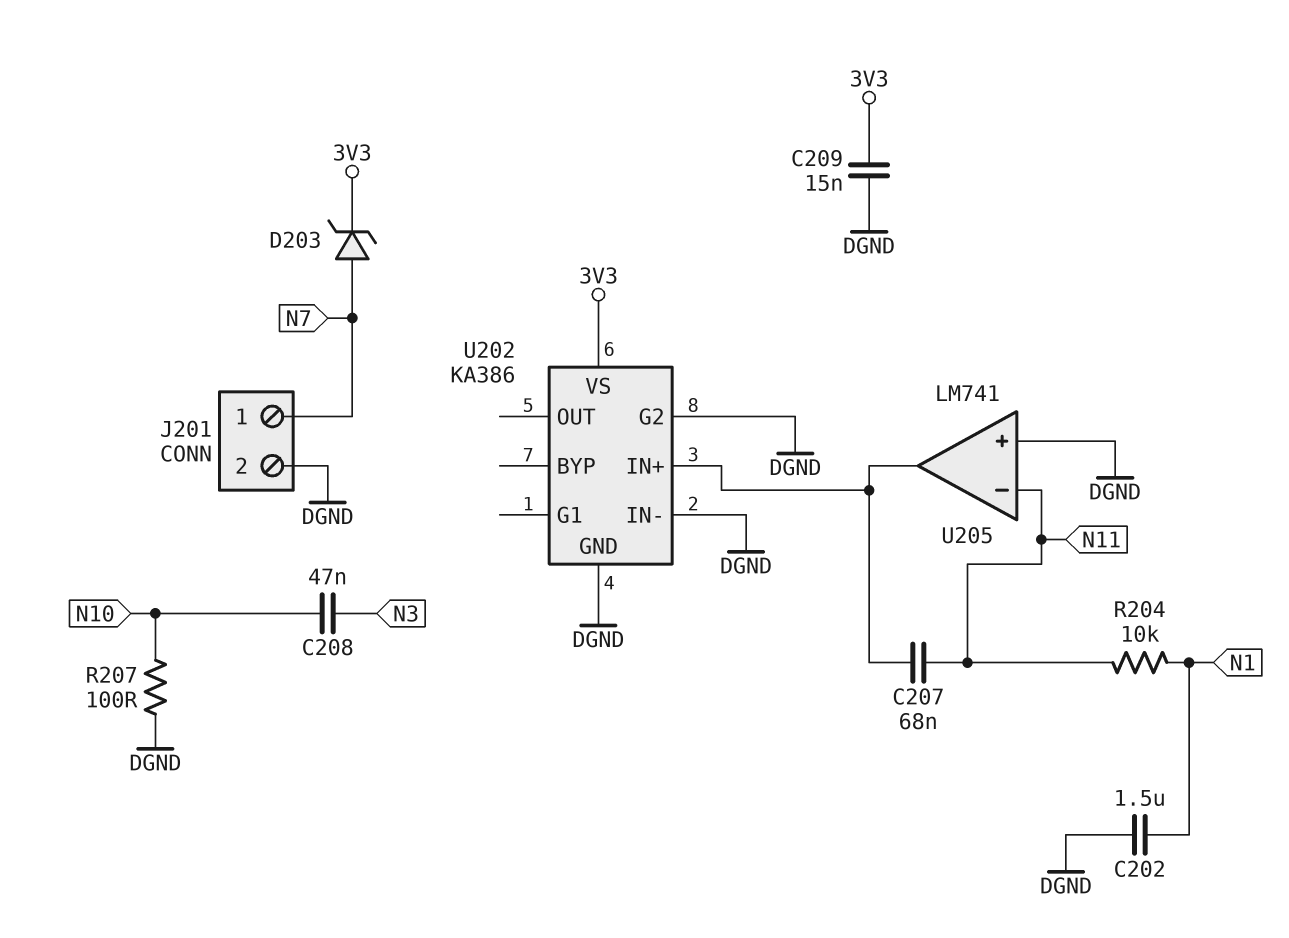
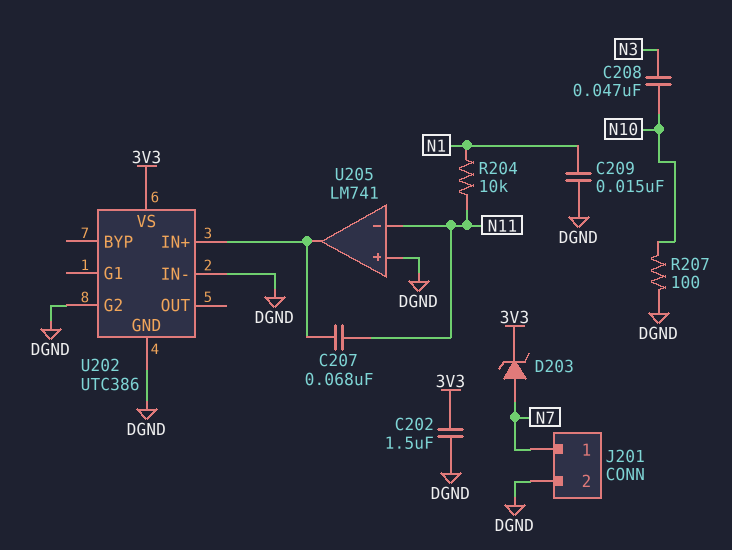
C202: 1.5uF (DGND, N1) -> 1.5uF (3V3, DGND)
C209: 15nF (3V3, DGND) -> 15nF (DGND, N1)
U202: KA386 -> UTC386

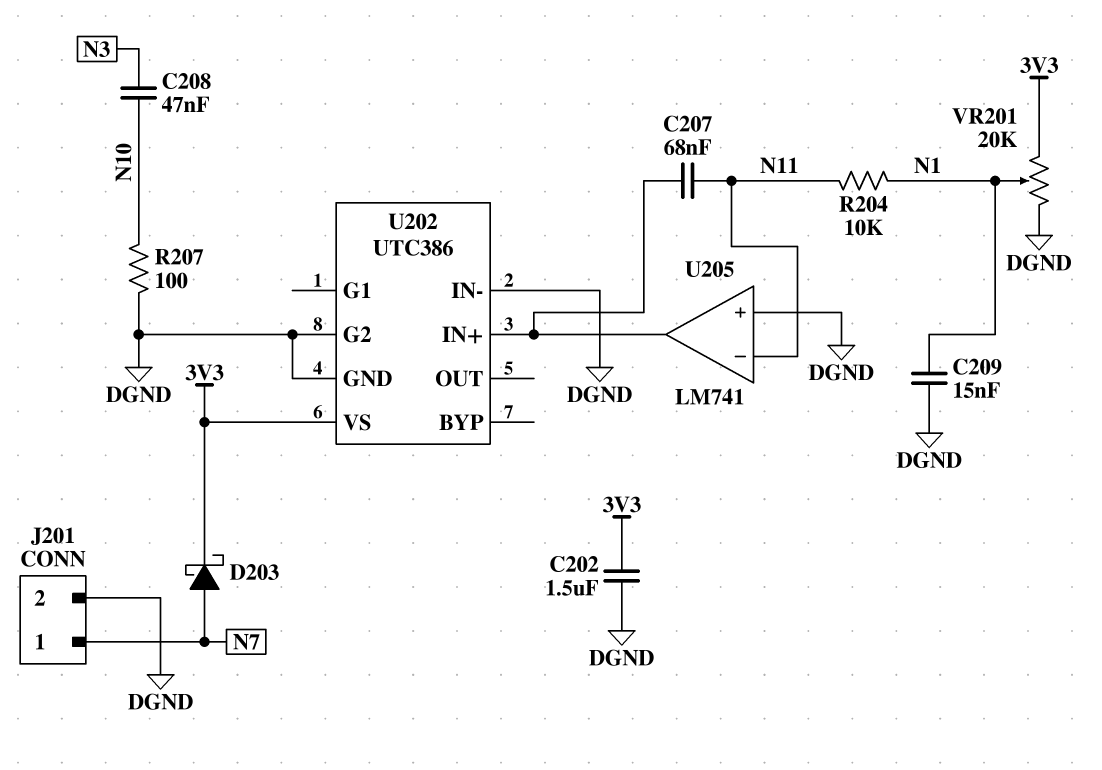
D203: zener (A N7, K 3V3) -> schottky (A N7, K 3V3)
VR201: none -> 20k (3V3, DGND, wiper N1)

